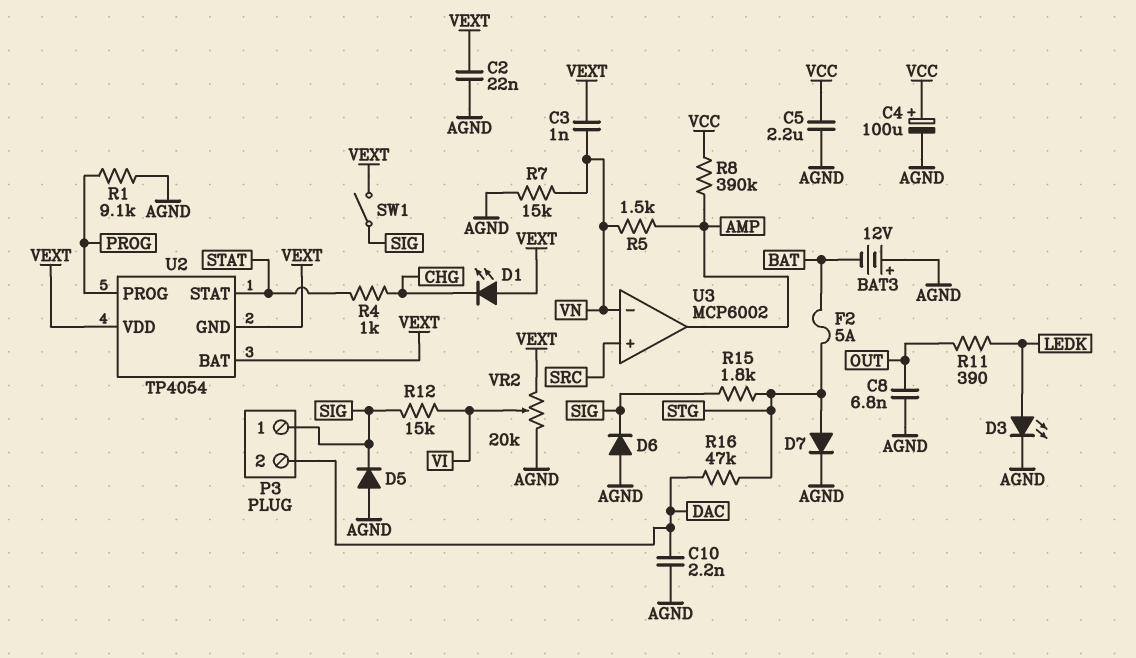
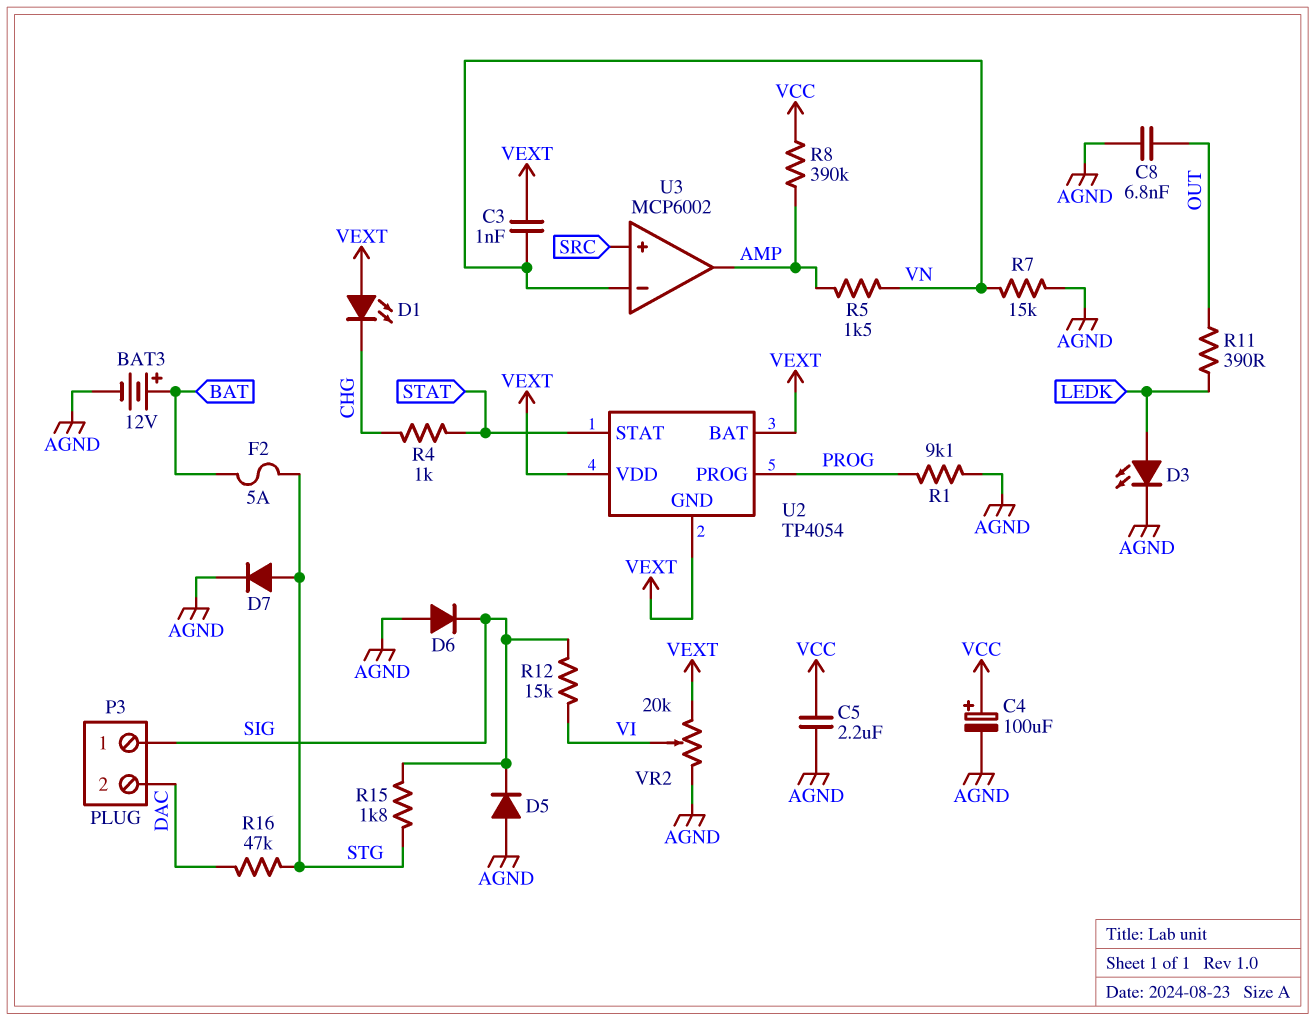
BAT3: 12V (plus AGND, minus BAT) -> 12V (plus BAT, minus AGND)
C2: 22nF (AGND, VEXT) -> none
C10: 2.2nF (AGND, DAC) -> none
SW1: switch (SIG, VEXT) -> none

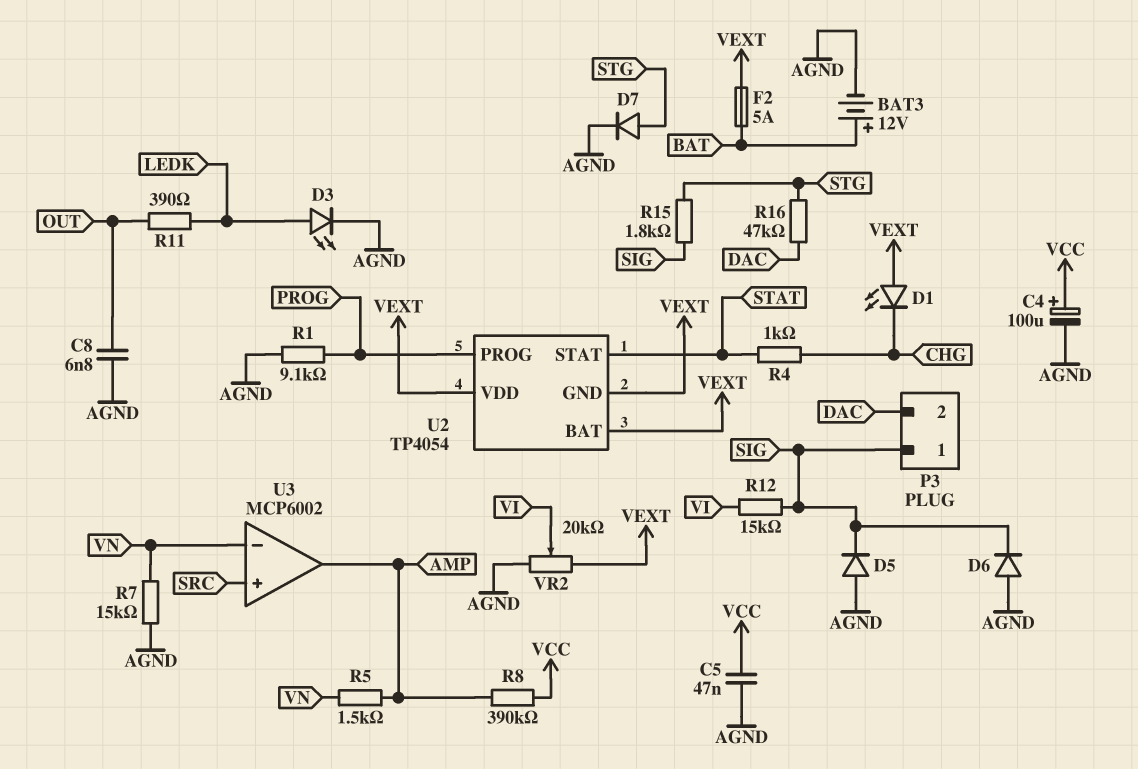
C3: 1nF (VEXT, VN) -> none
C5: 2.2uF (AGND, VCC) -> 47nF (AGND, VCC)
F2: 5A (BAT, STG) -> 5A (BAT, VEXT)

